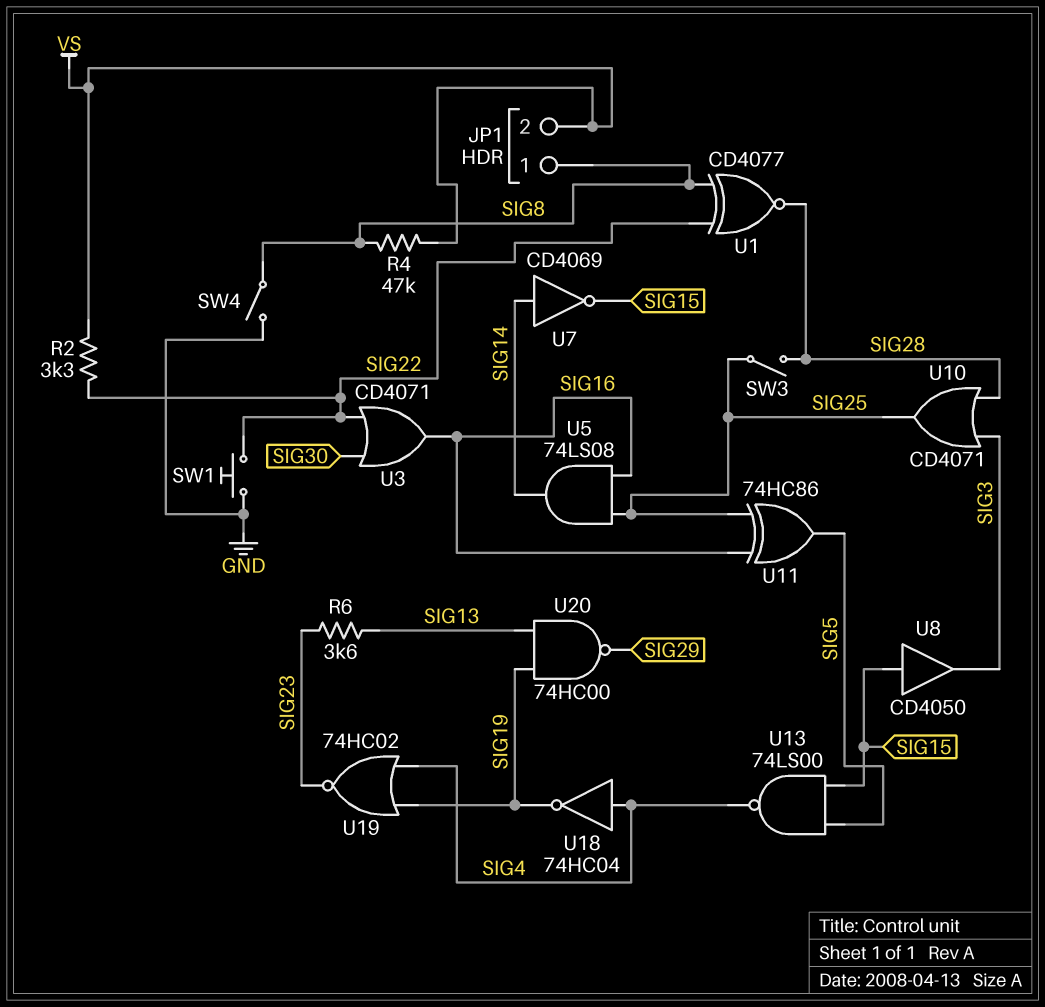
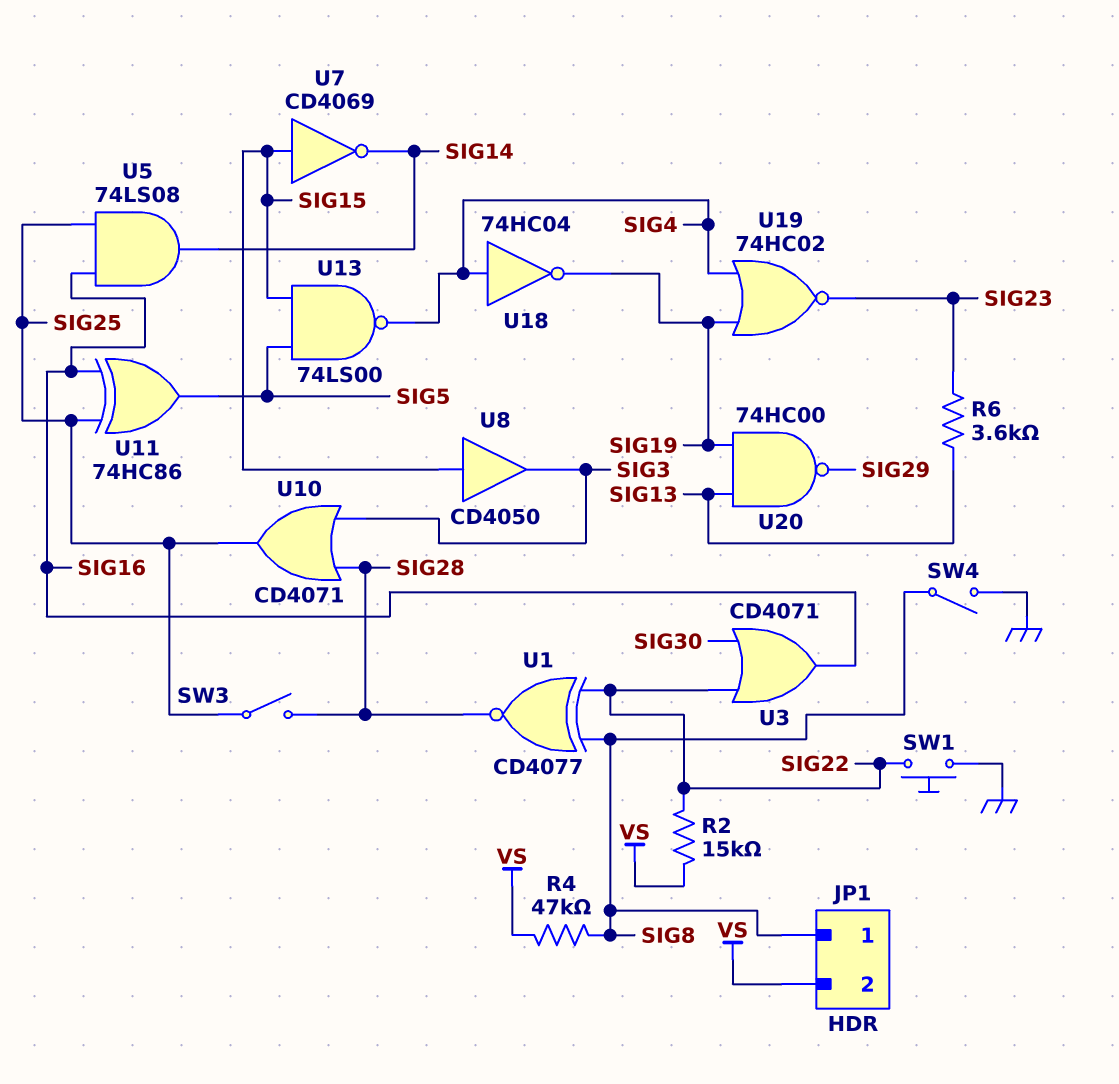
R2: 3.3k (SIG22, VS) -> 15k (SIG22, VS)
U7: NOT CD4069 (in SIG14, out SIG15) -> NOT CD4069 (in SIG15, out SIG14)

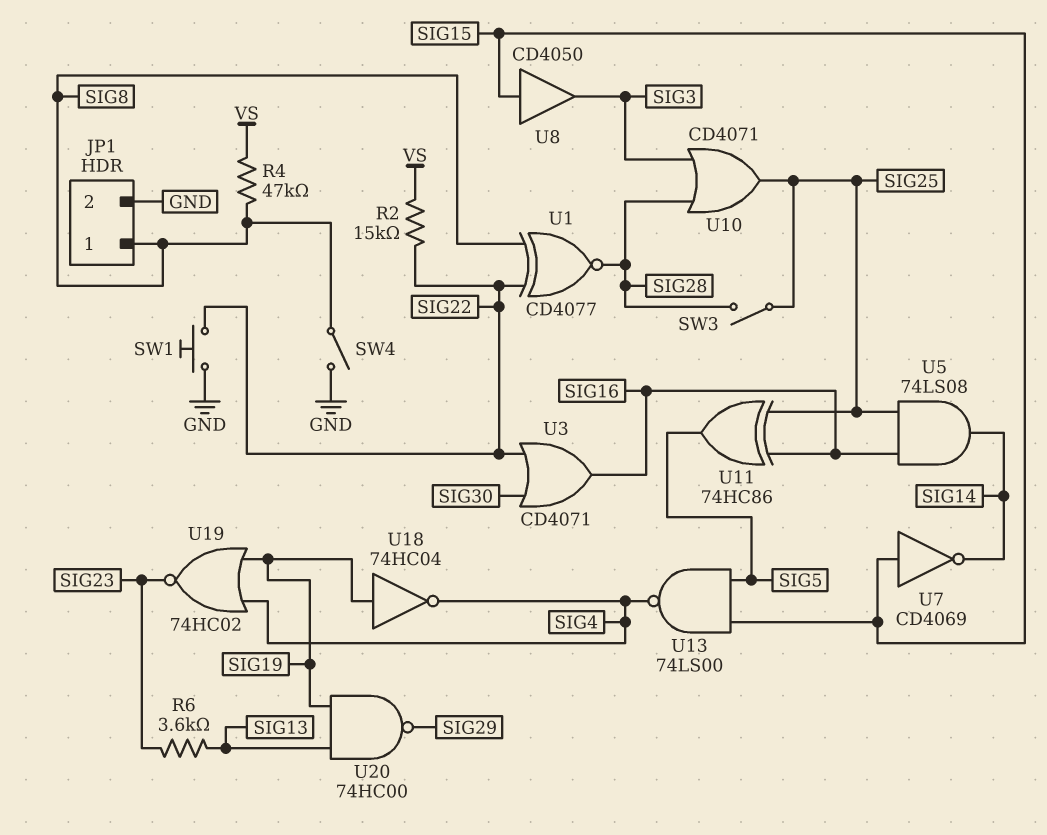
JP1 pin 2: VS -> GND
U18: NOT 74HC04 (in SIG4, out SIG19) -> NOT 74HC04 (in SIG19, out SIG4)

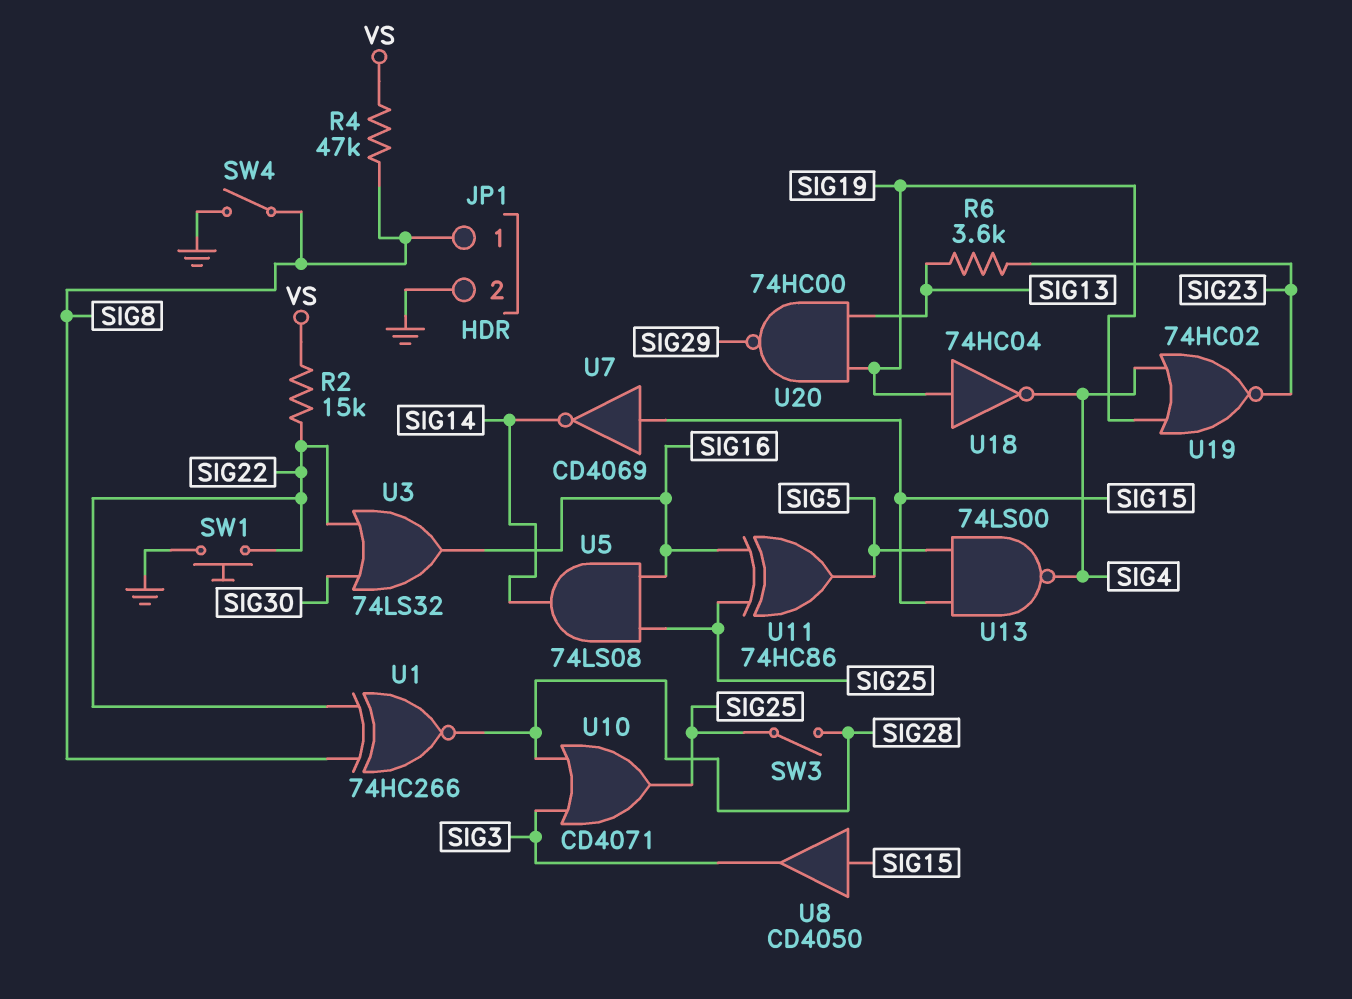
U1: XNOR CD4077 (in SIG8, in SIG22, out SIG28) -> XNOR 74HC266 (in SIG8, in SIG22, out SIG28)
U3: OR CD4071 (in SIG22, in SIG30, out SIG16) -> OR 74LS32 (in SIG22, in SIG30, out SIG16)

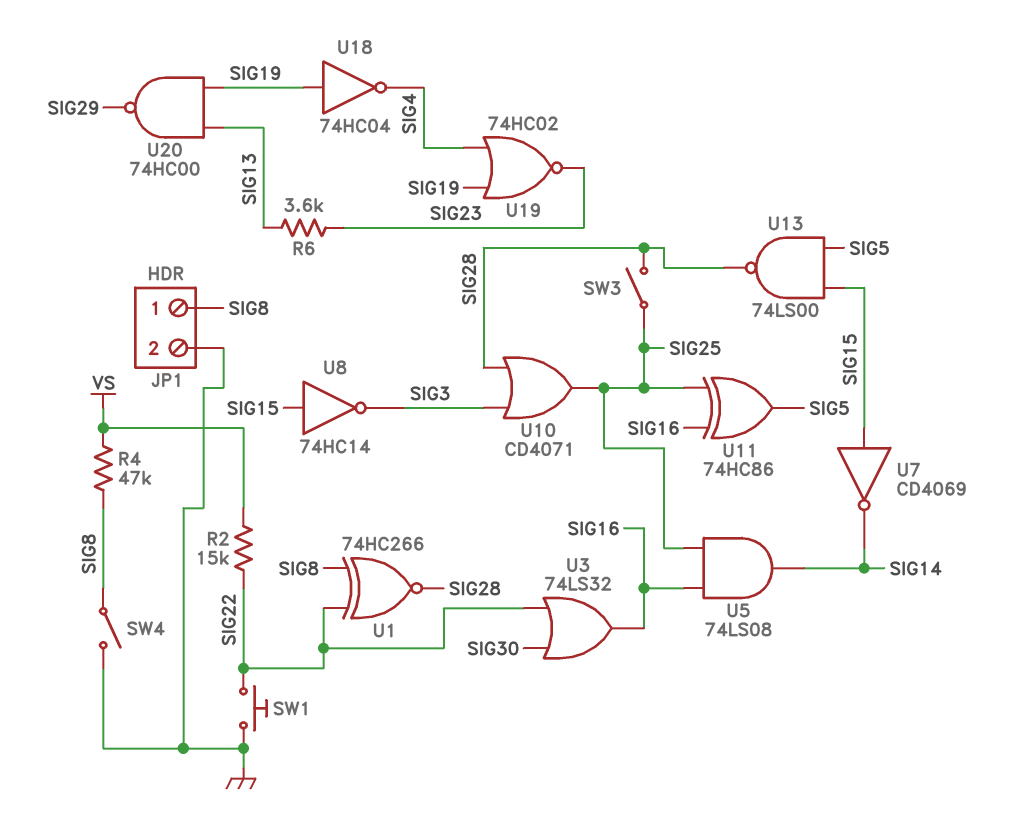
U8: buffer CD4050 (in SIG15, out SIG3) -> NOT 74HC14 (in SIG15, out SIG3)
U13: NAND 74LS00 (in SIG5, in SIG15, out SIG4) -> NAND 74LS00 (in SIG5, in SIG15, out SIG28)

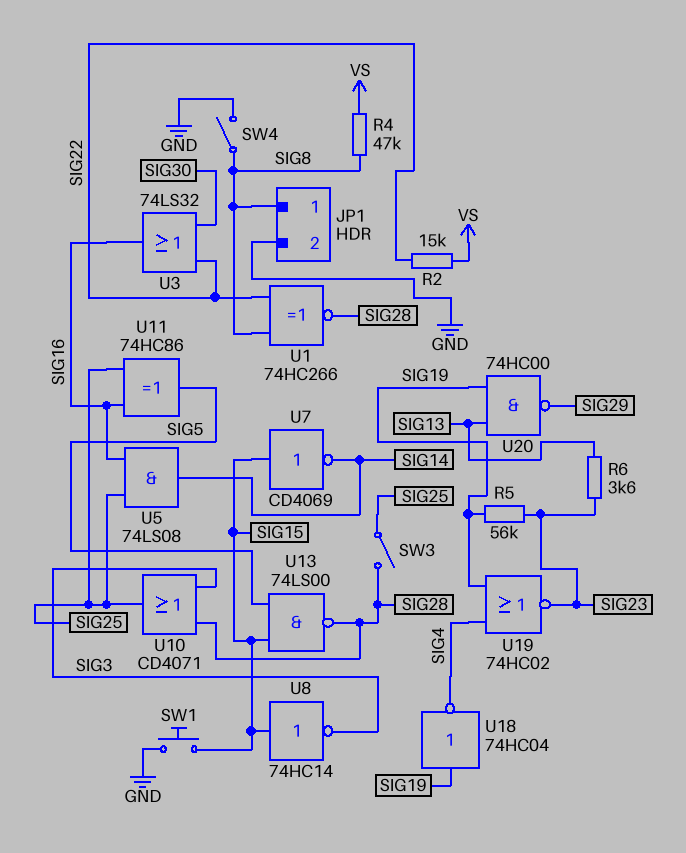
R5: none -> 56k (SIG19, SIG23)
SW1: button (GND, SIG22) -> button (GND, SIG15)

